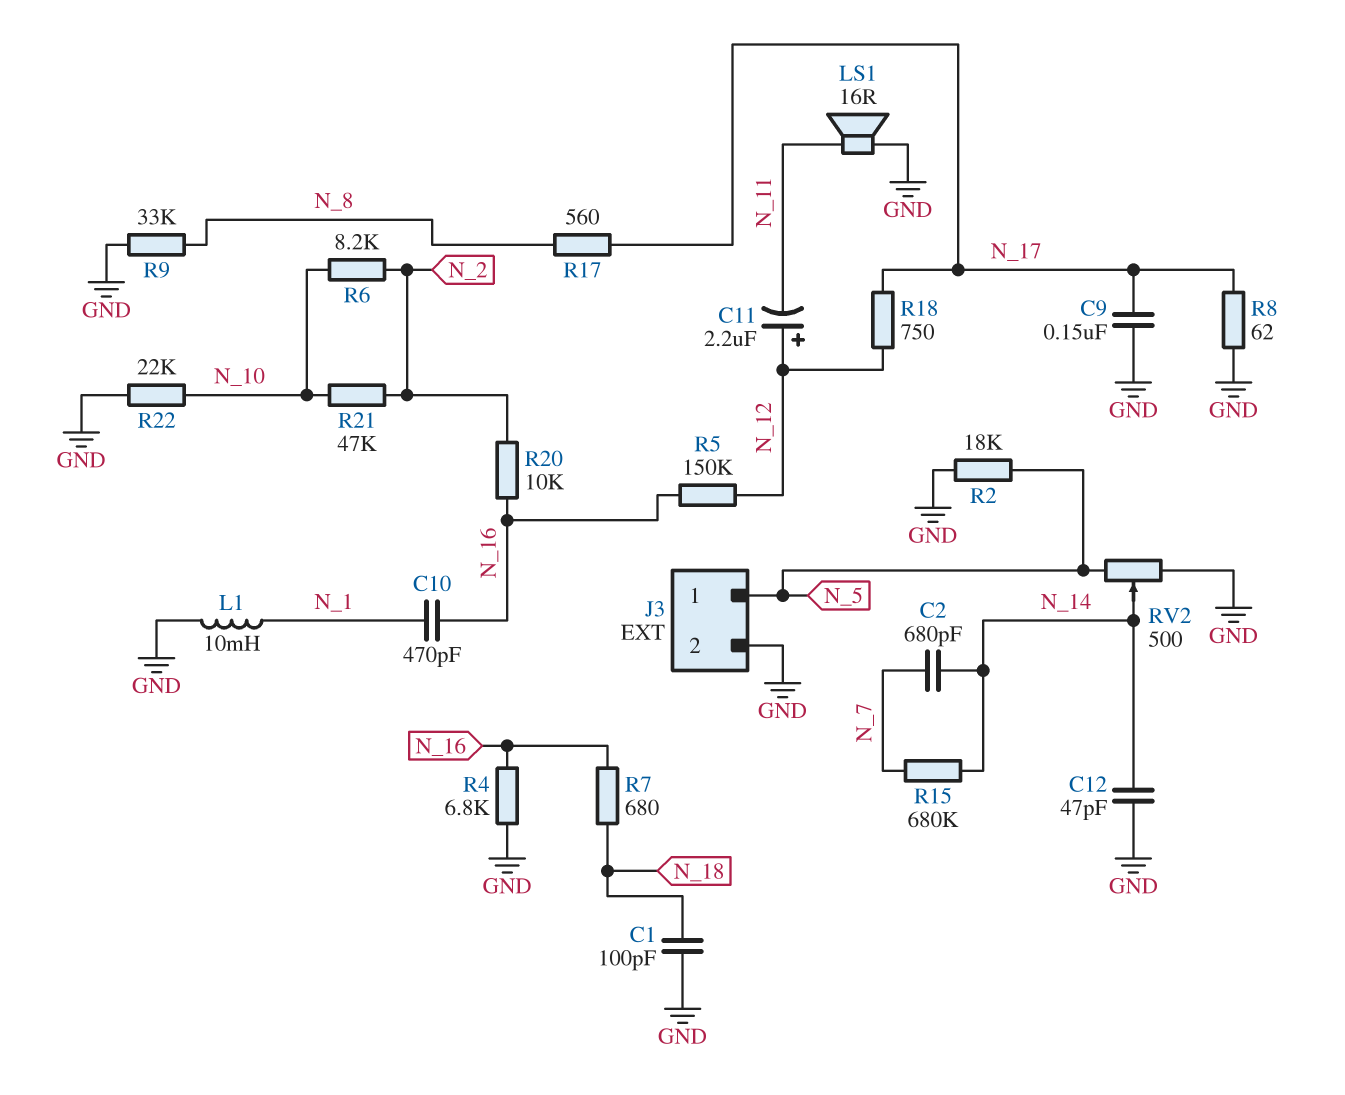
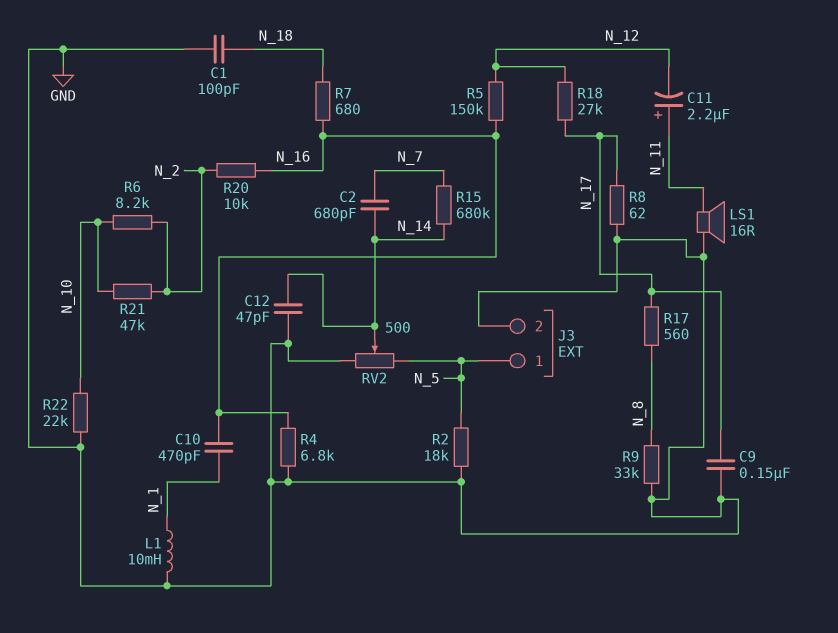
C11: 2.2uF (plus N_12, minus N_11) -> 2.2uF (plus N_11, minus N_12)
R18: 750 (N_12, N_17) -> 27k (N_12, N_17)

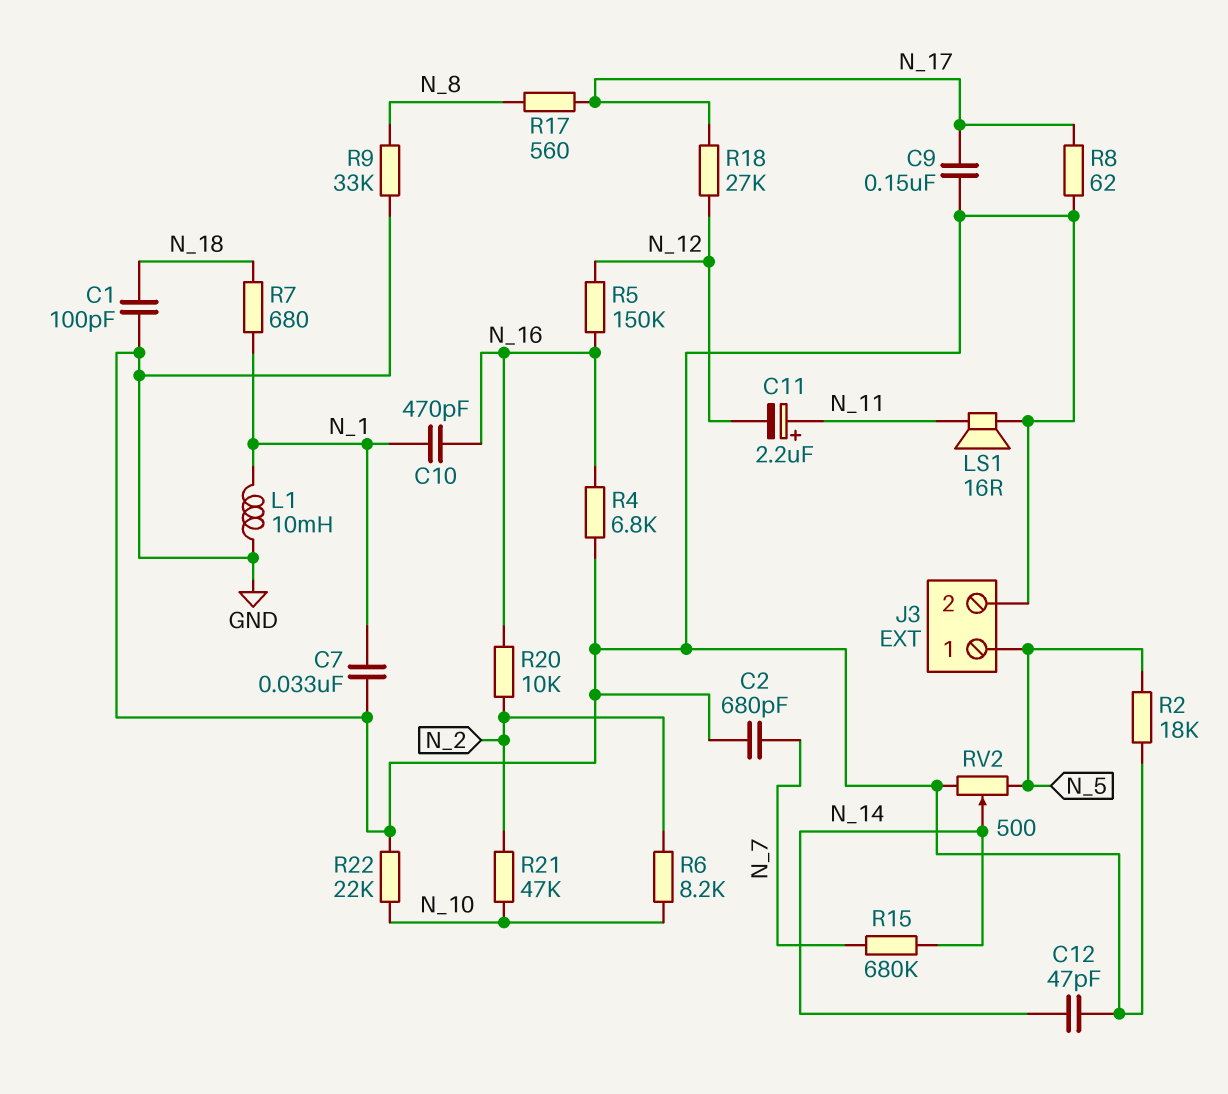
C2: 680pF (N_7, N_14) -> 680pF (GND, N_7)
C7: none -> 33nF (GND, N_1)
R7: 680 (N_16, N_18) -> 680 (N_1, N_18)

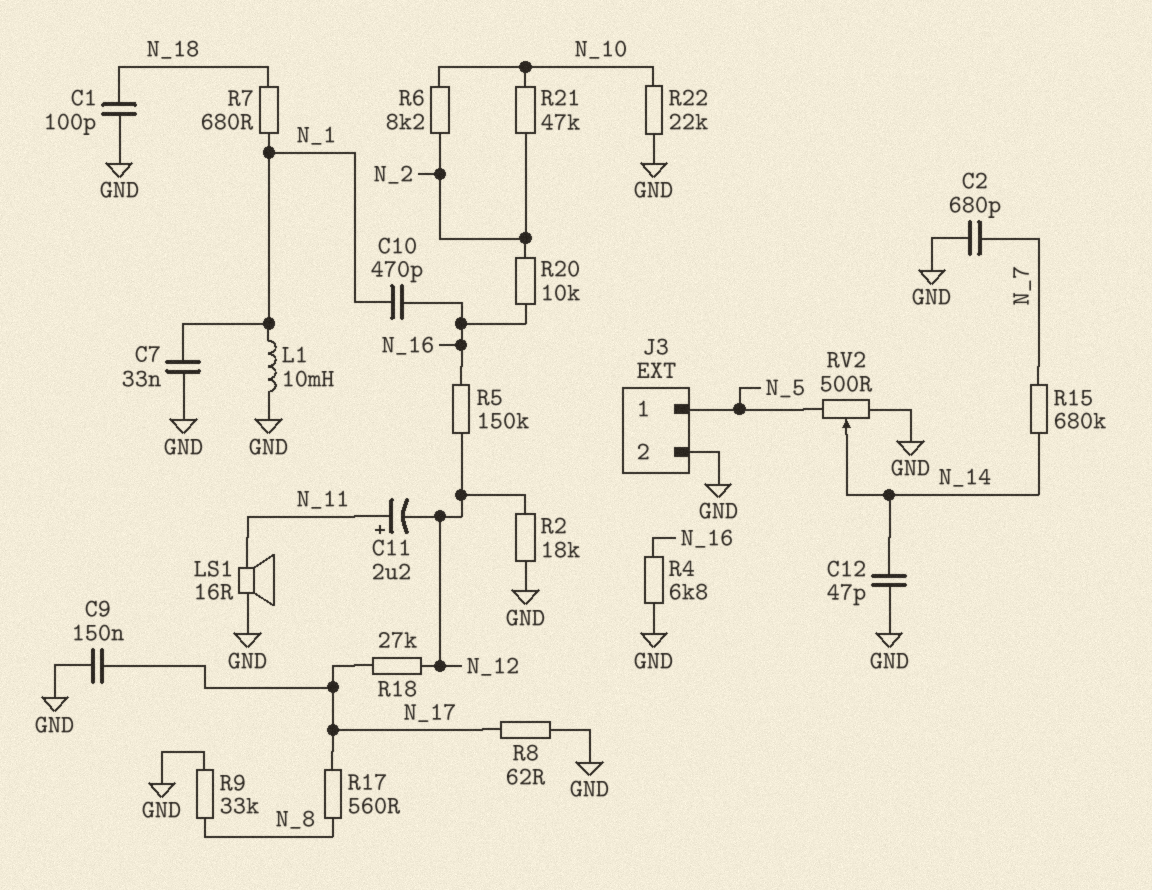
R2: 18k (GND, N_5) -> 18k (GND, N_12)

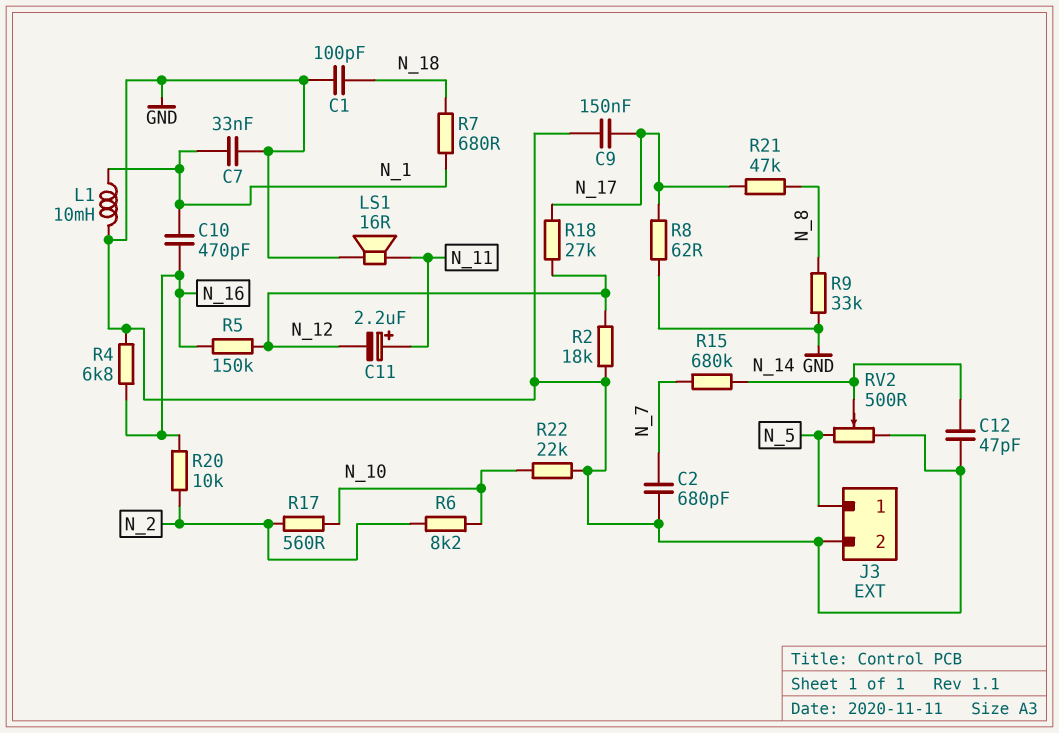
R17: 560 (N_8, N_17) -> 560 (N_2, N_10)
R21: 47k (N_2, N_10) -> 47k (N_8, N_17)

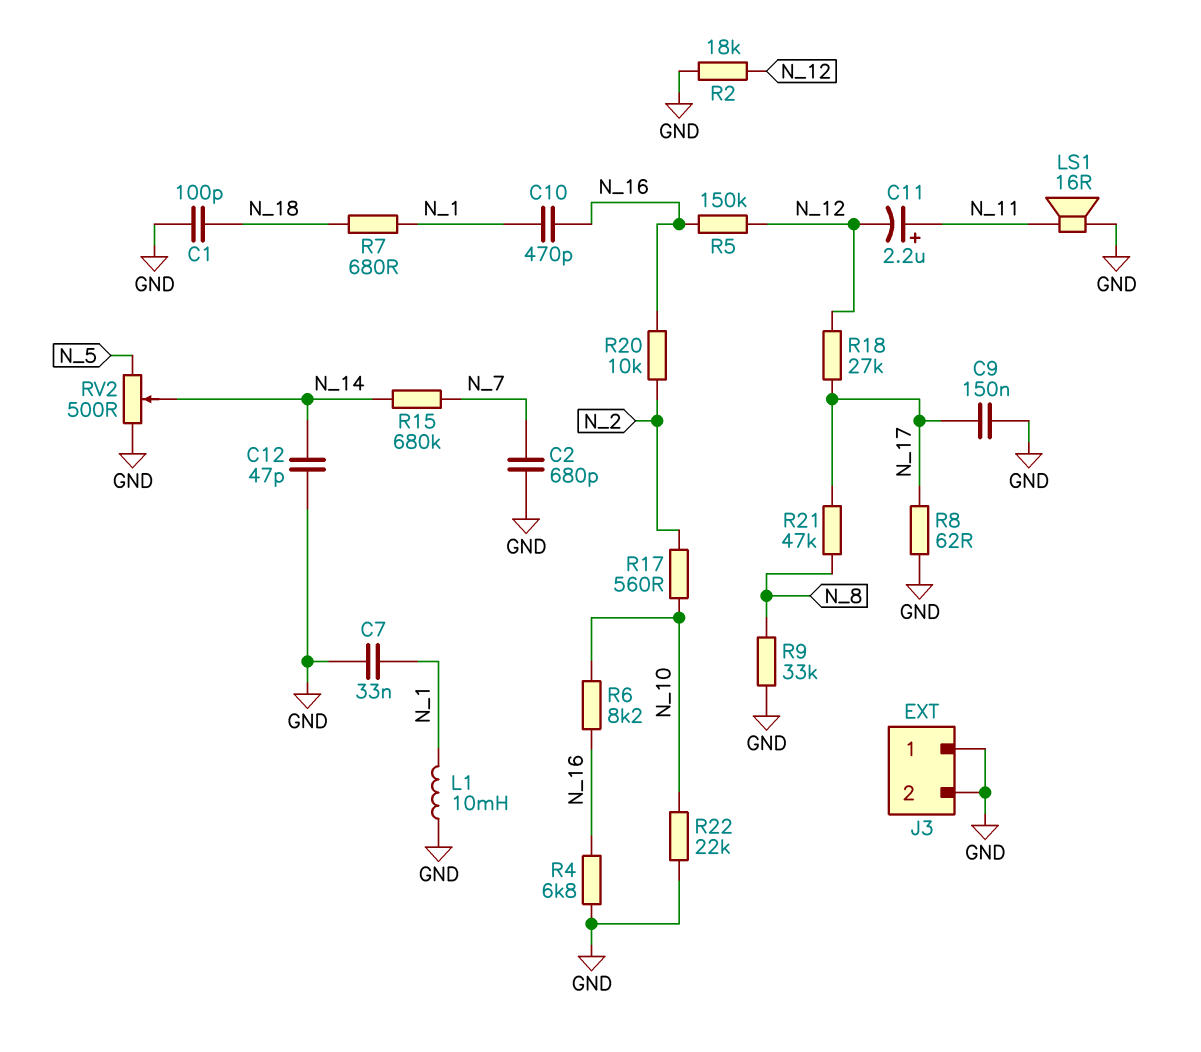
J3 pin 1: N_5 -> GND
R6: 8.2k (N_2, N_10) -> 8.2k (N_10, N_16)

